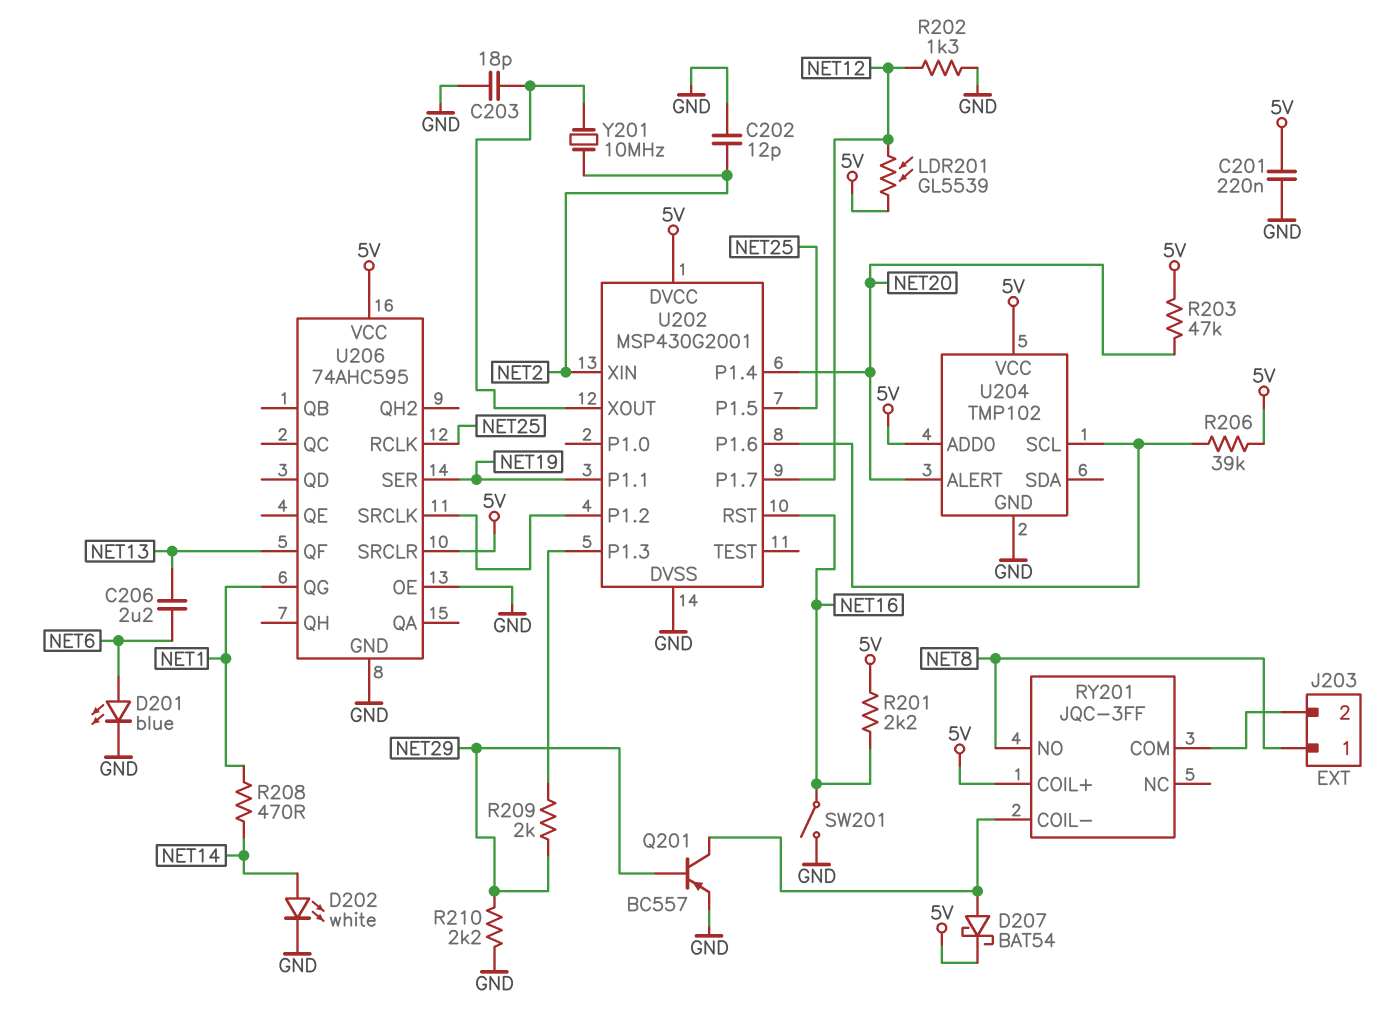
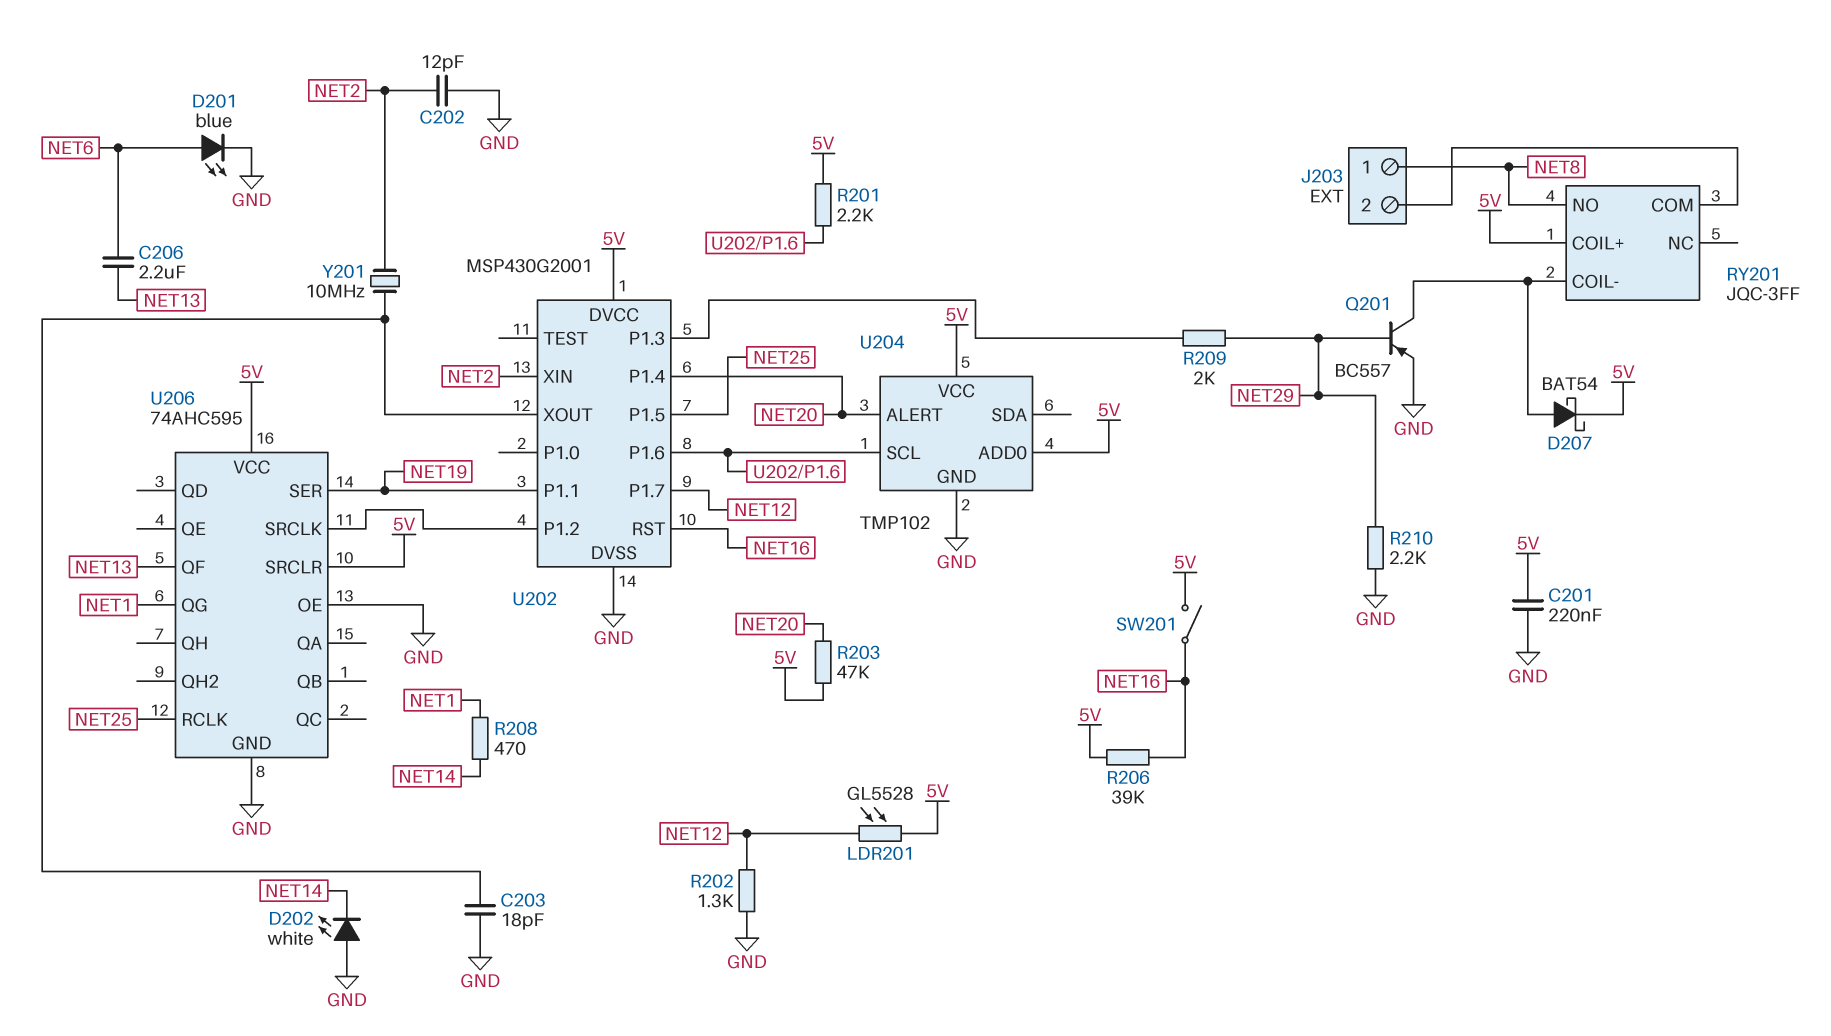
D202: LED white (A NET14, K GND) -> LED white (A GND, K NET14)
LDR201: GL5539 (5V, NET12) -> GL5528 (5V, NET12)
R201: 2.2k (5V, NET16) -> 2.2k (5V, U202/P1.6)
R206: 39k (5V, U202/P1.6) -> 39k (5V, NET16)
SW201: switch (GND, NET16) -> switch (5V, NET16)

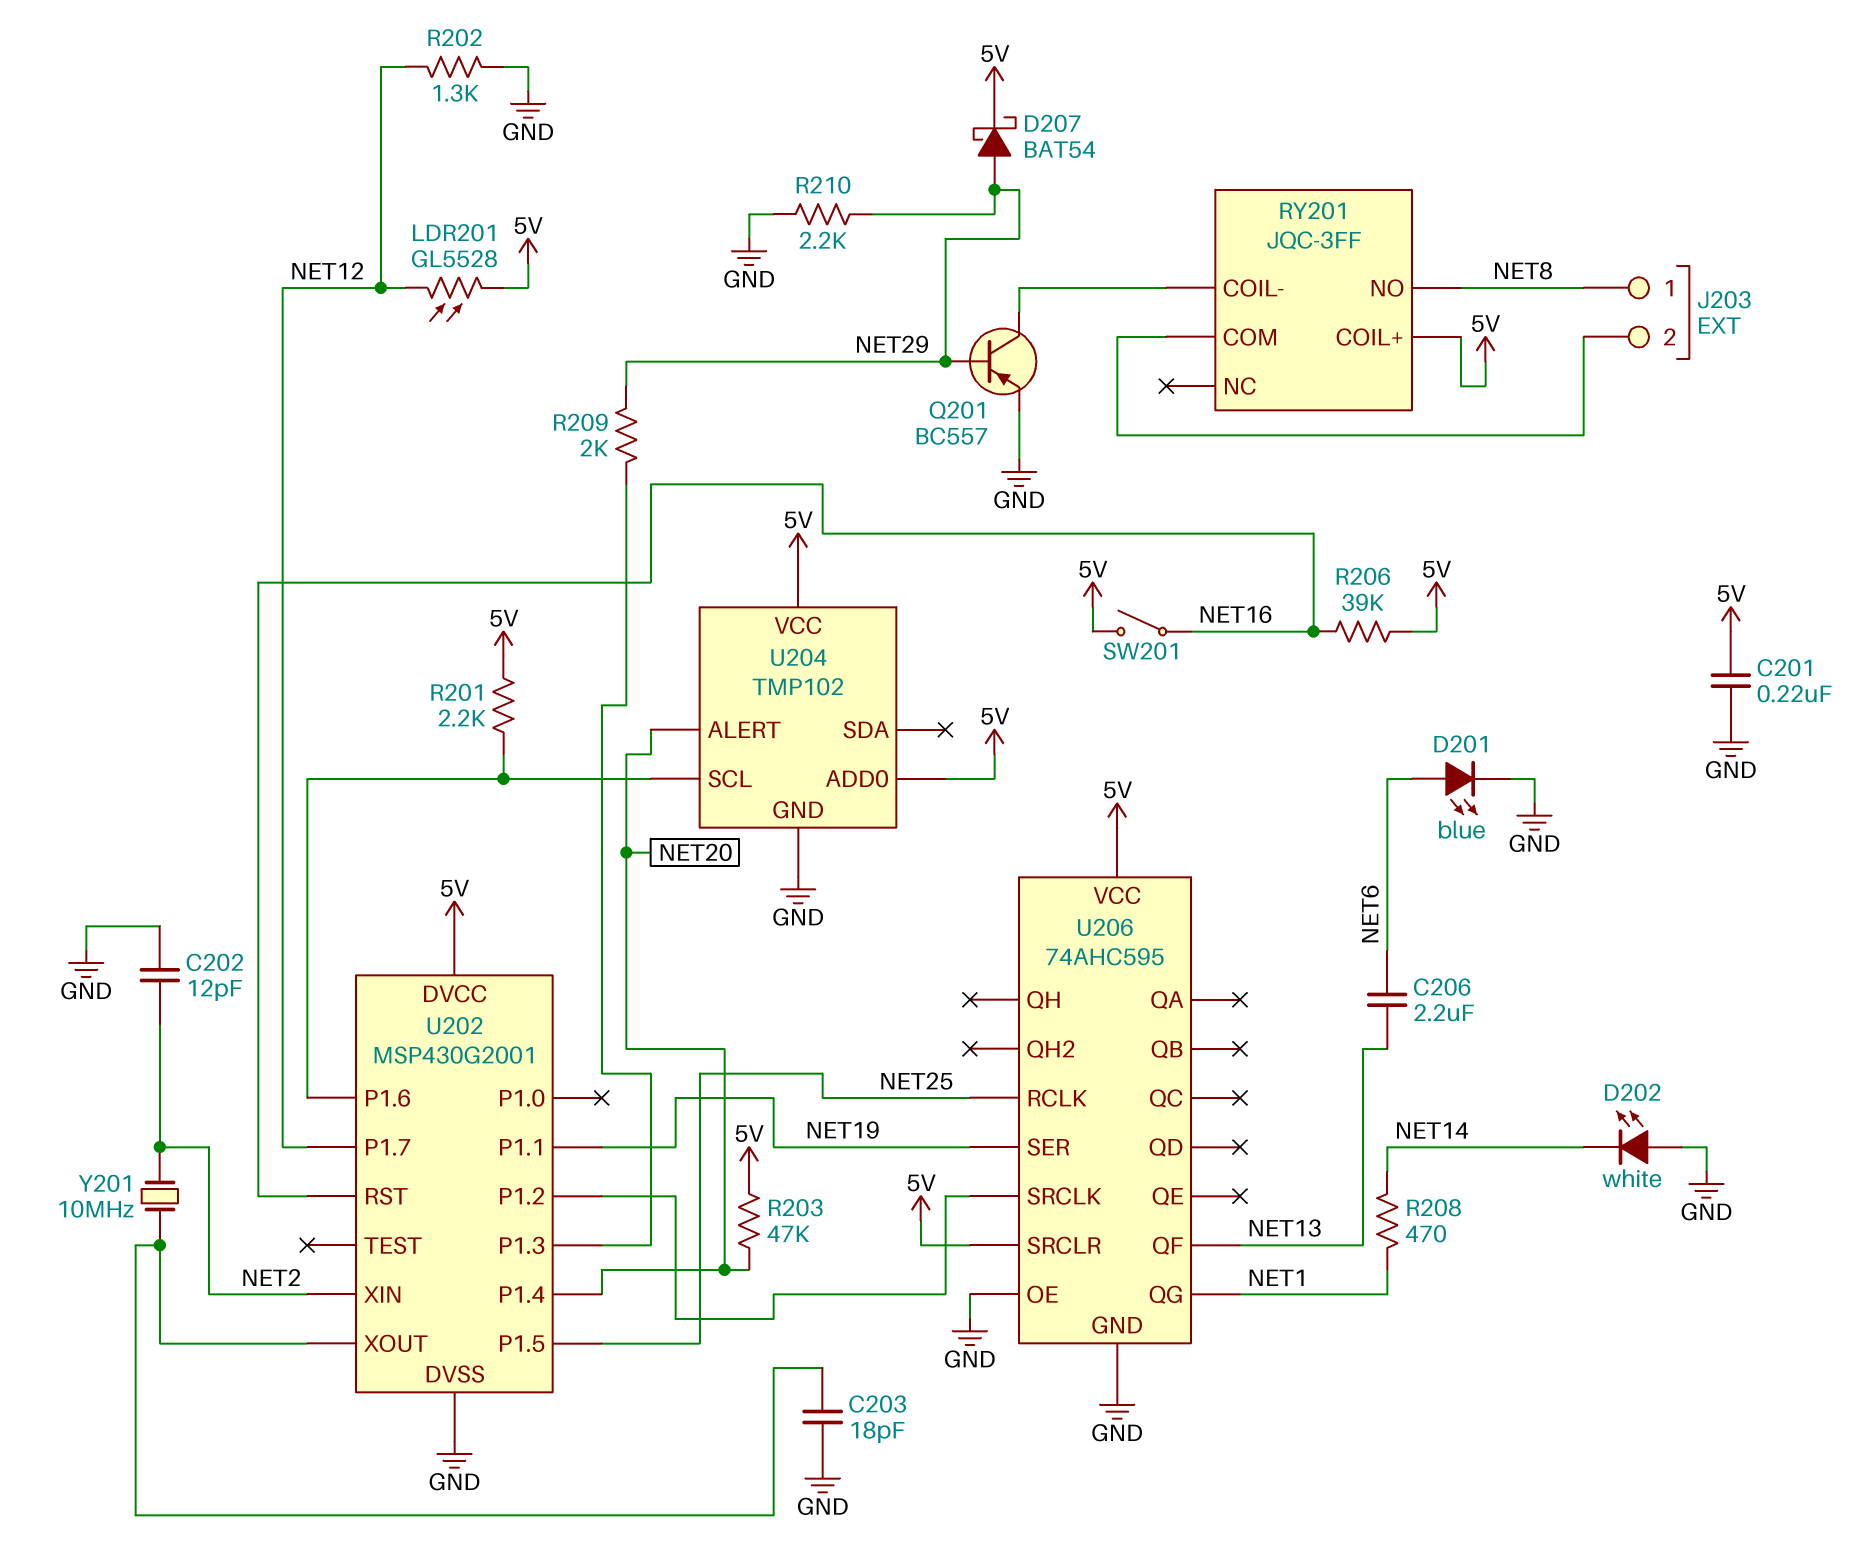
D207: schottky BAT54 (A RY201/COIL-, K 5V) -> schottky BAT54 (A NET29, K 5V)

